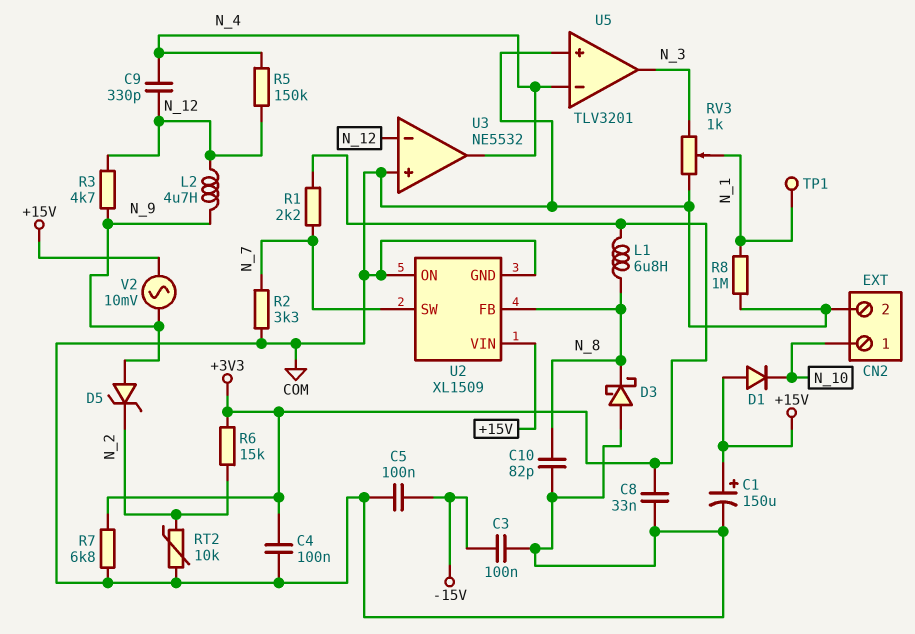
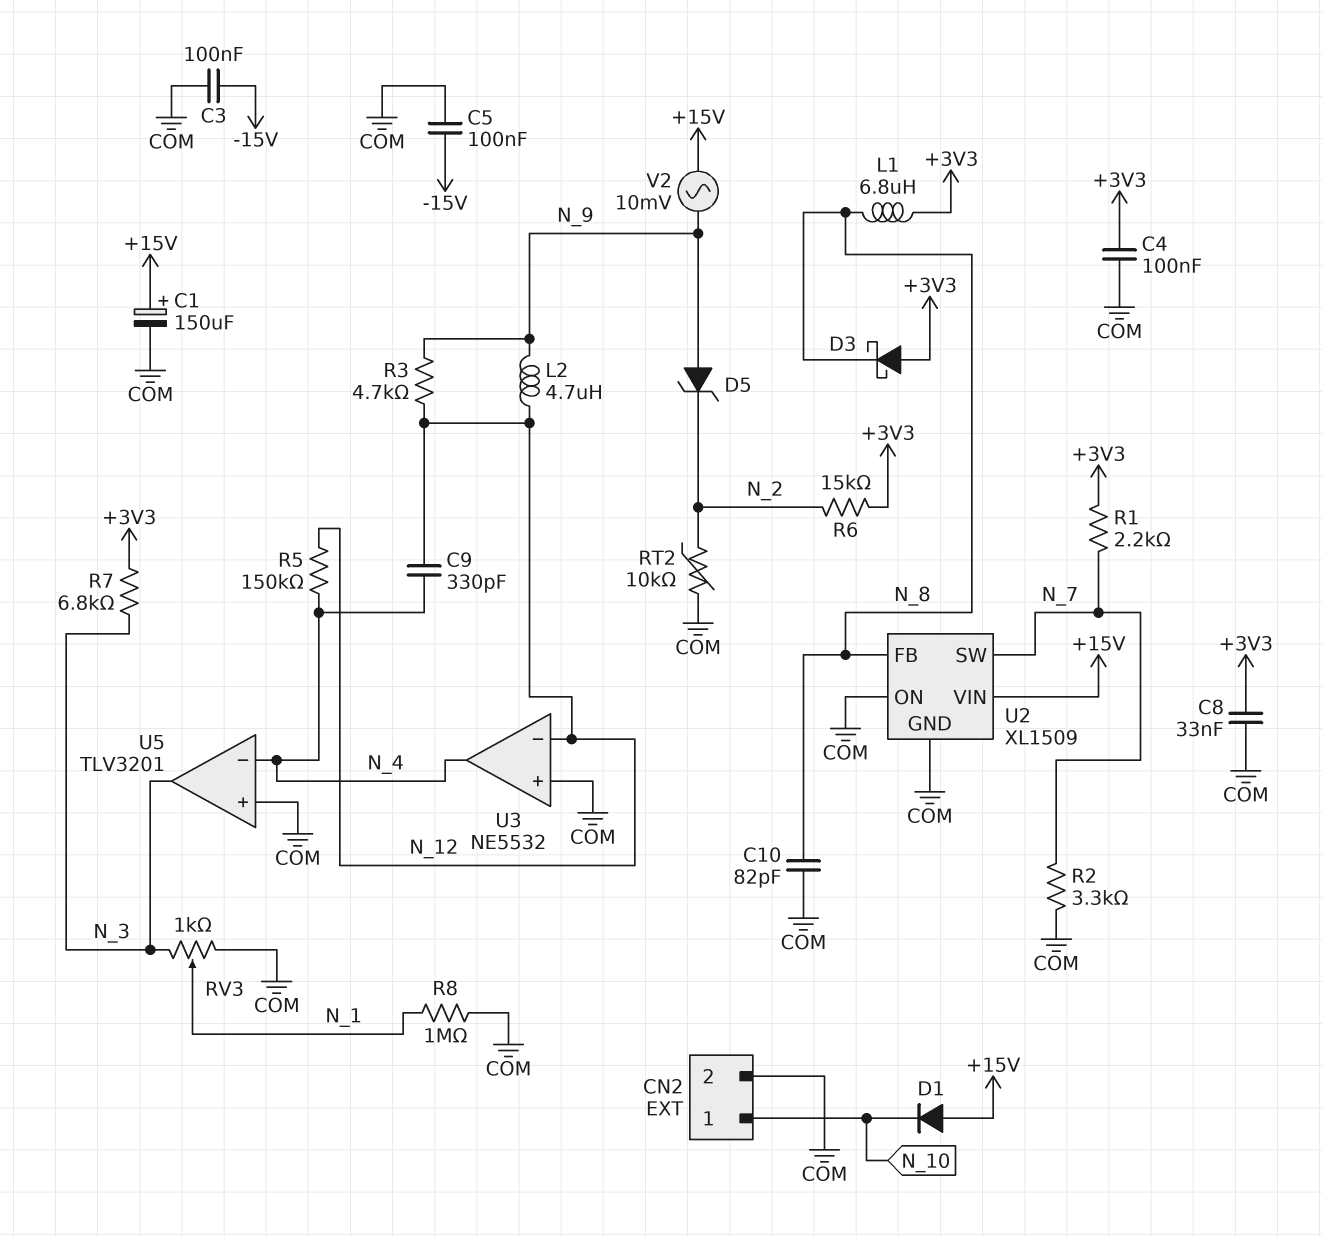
D3: schottky (A COM, K N_8) -> schottky (A +3V3, K N_8)
R7: 6.8k (+3V3, COM) -> 6.8k (+3V3, N_3)
TP1: test point (N_1) -> none

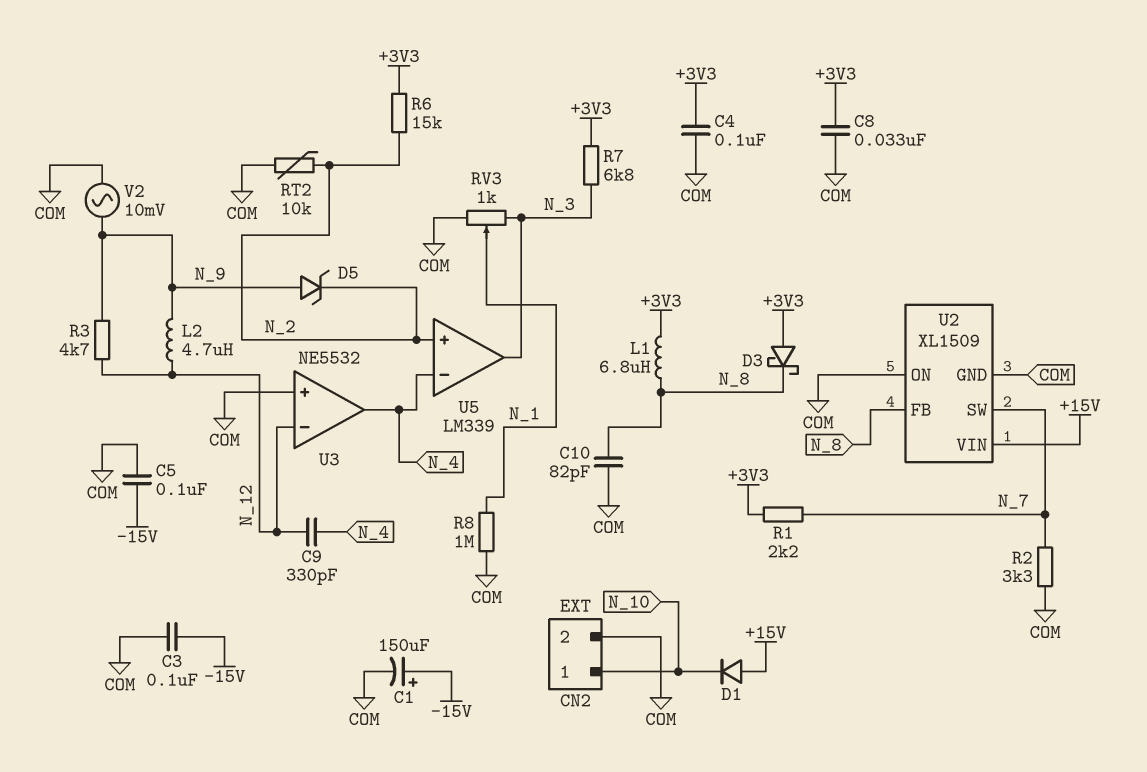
C1: 150uF (plus +15V, minus COM) -> 150uF (plus -15V, minus COM)
R5: 150k (N_4, N_12) -> none
U5: TLV3201 -> LM339
U5 pin in+: COM -> N_2
V2: AC 10mV (+15V, N_9) -> AC 10mV (COM, N_9)

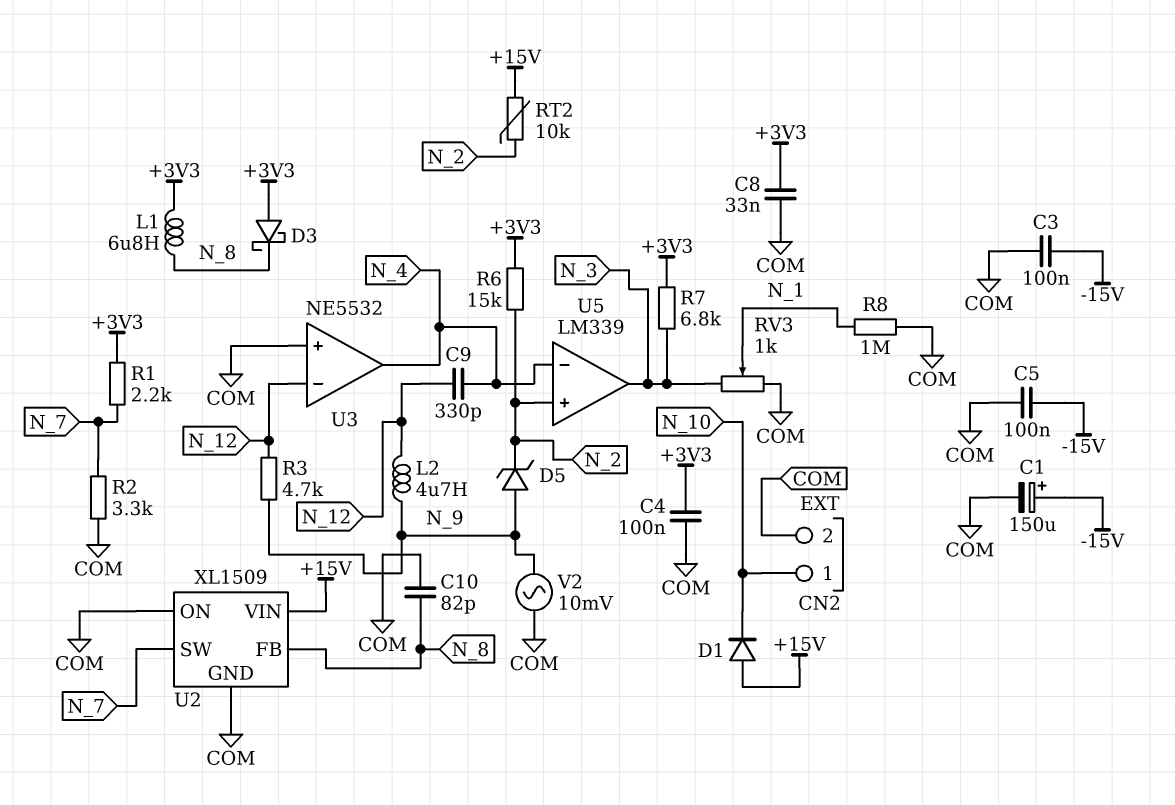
RT2: 10k (COM, N_2) -> 10k (+15V, N_2)

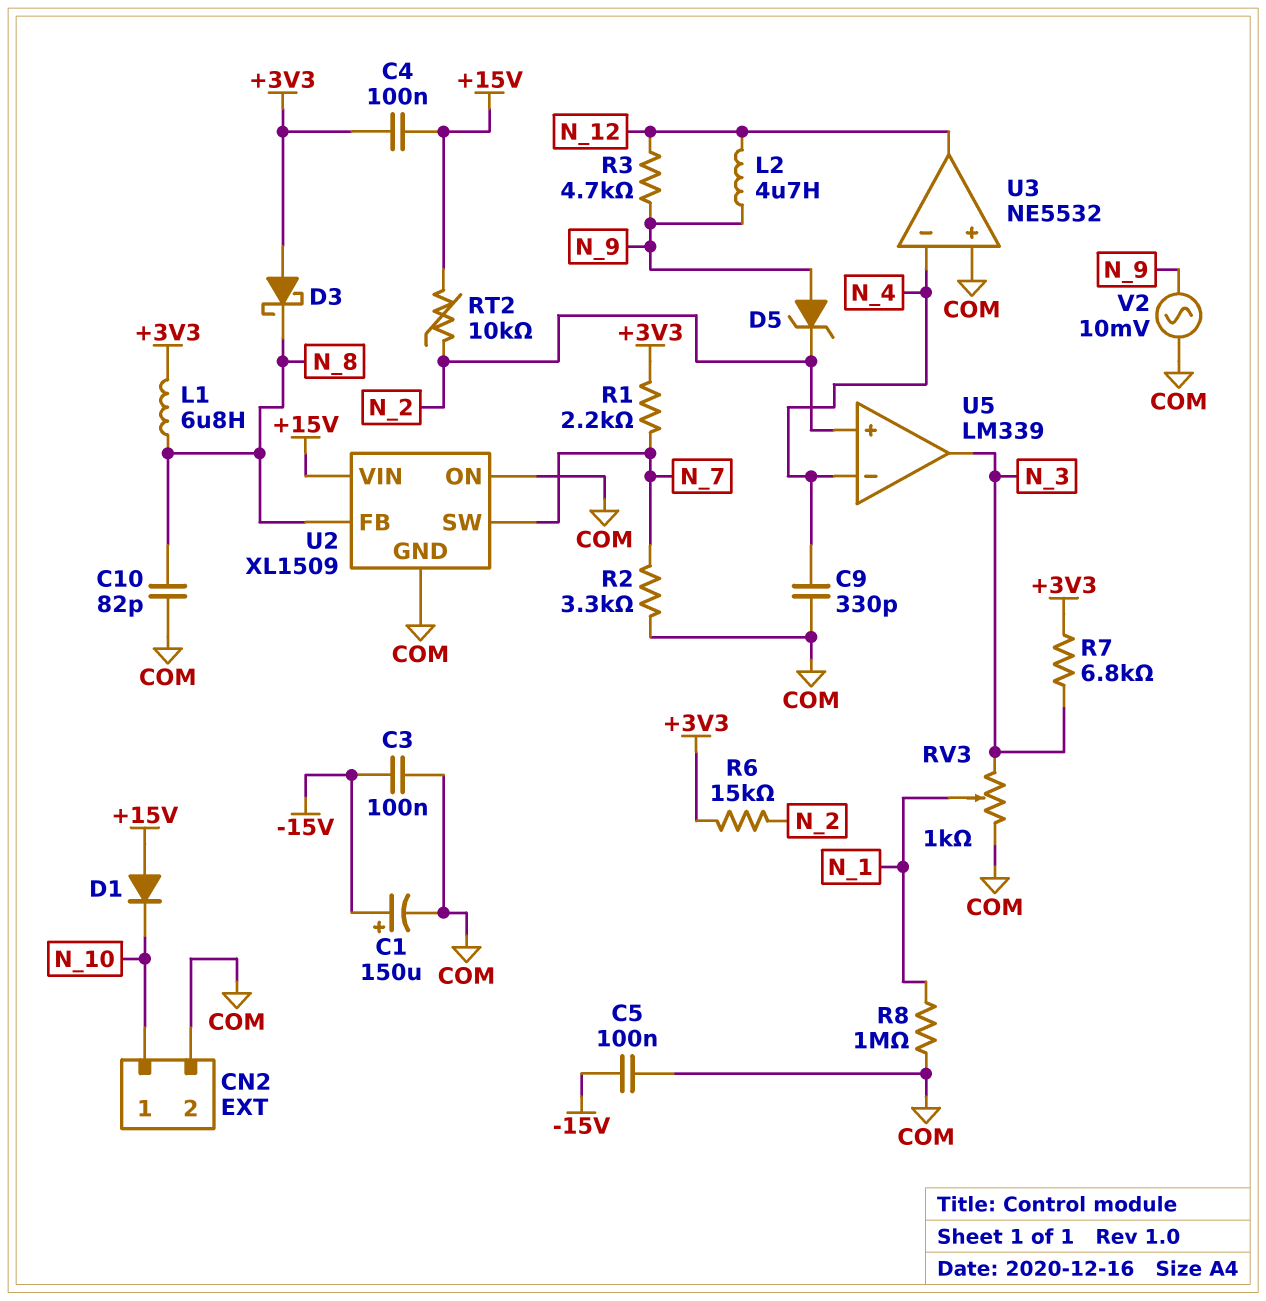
C4: 100nF (+3V3, COM) -> 100nF (+3V3, +15V)
C8: 33nF (+3V3, COM) -> none
C9: 330pF (N_4, N_12) -> 330pF (COM, N_4)
U3 pin in-: N_12 -> N_4
U3 pin out: N_4 -> N_12

